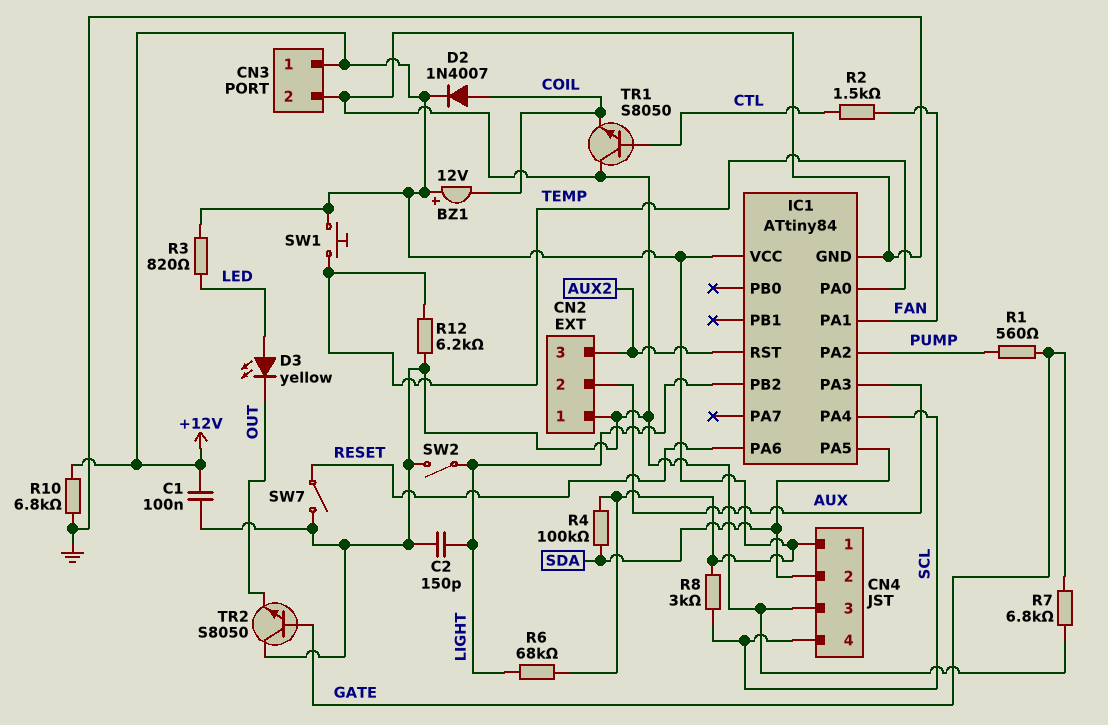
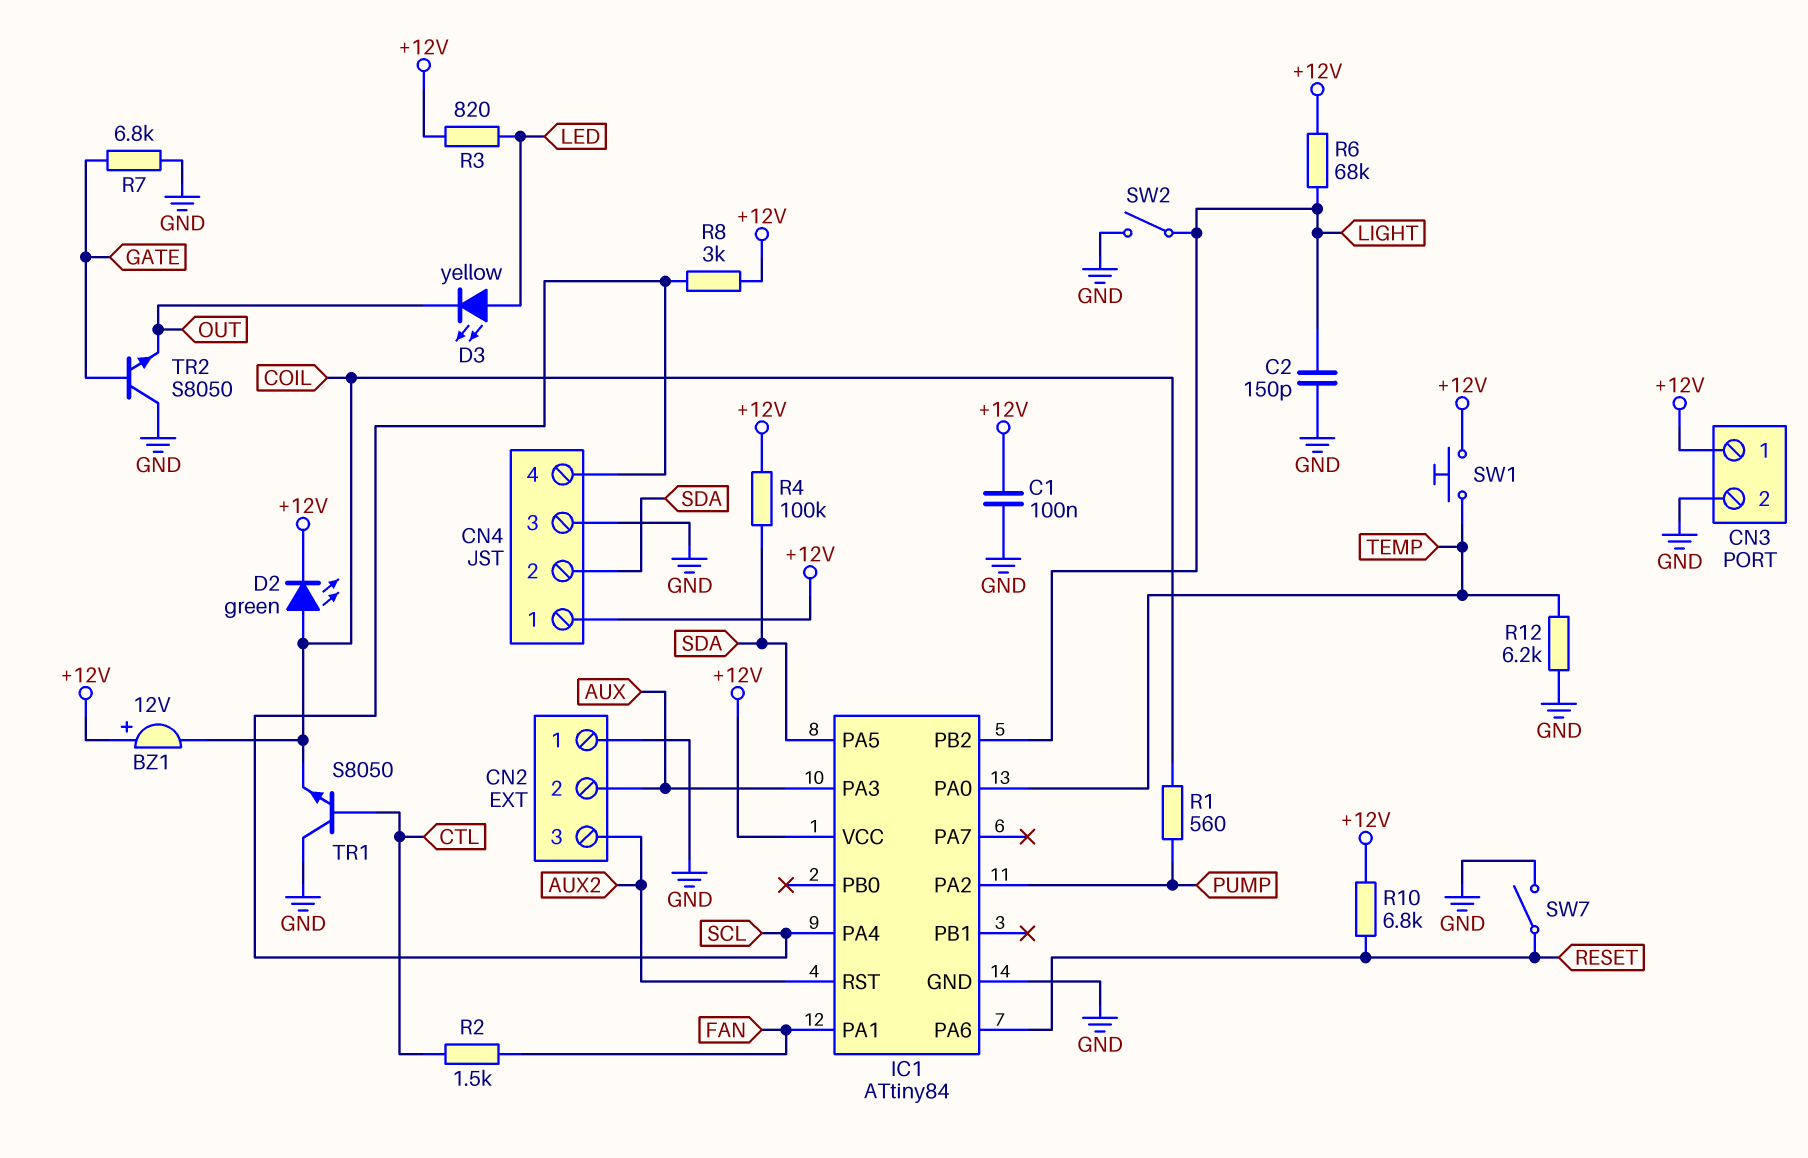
D2: diode 1N4007 (A COIL, K +12V) -> LED green (A COIL, K +12V)
R1: 560 (GATE, PUMP) -> 560 (COIL, PUMP)
R10: 6.8k (+12V, GND) -> 6.8k (+12V, RESET)

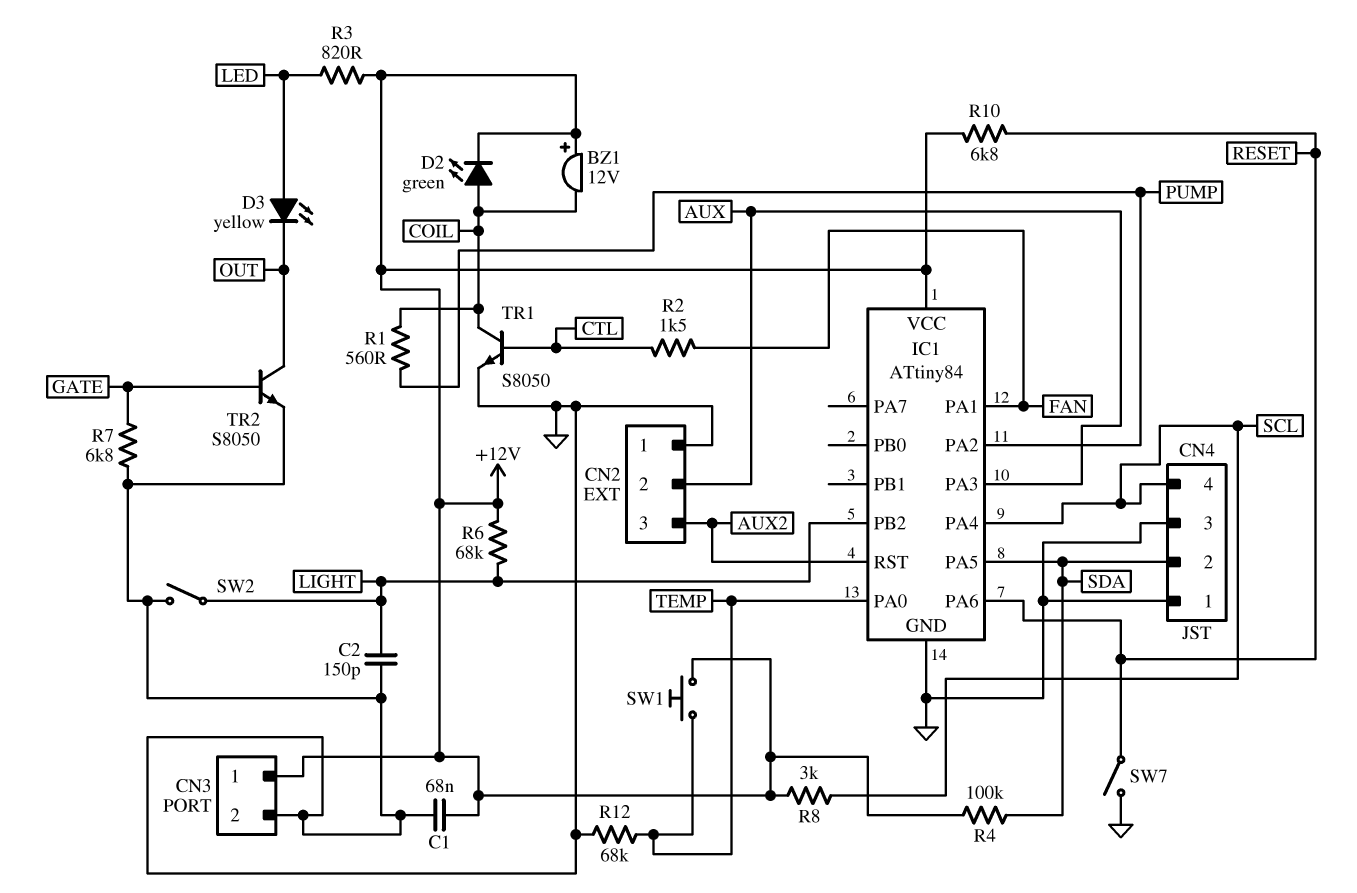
C1: 100nF (+12V, GND) -> 68nF (+12V, GND)
CN4 pin 1: +12V -> GND
R12: 6.2k (GND, TEMP) -> 68k (GND, TEMP)
TR1: NPN S8050 (B CTL, C GND, E COIL) -> NPN S8050 (B CTL, C COIL, E GND)
TR2: NPN S8050 (B GATE, C GND, E OUT) -> NPN S8050 (B GATE, C OUT, E GND)

